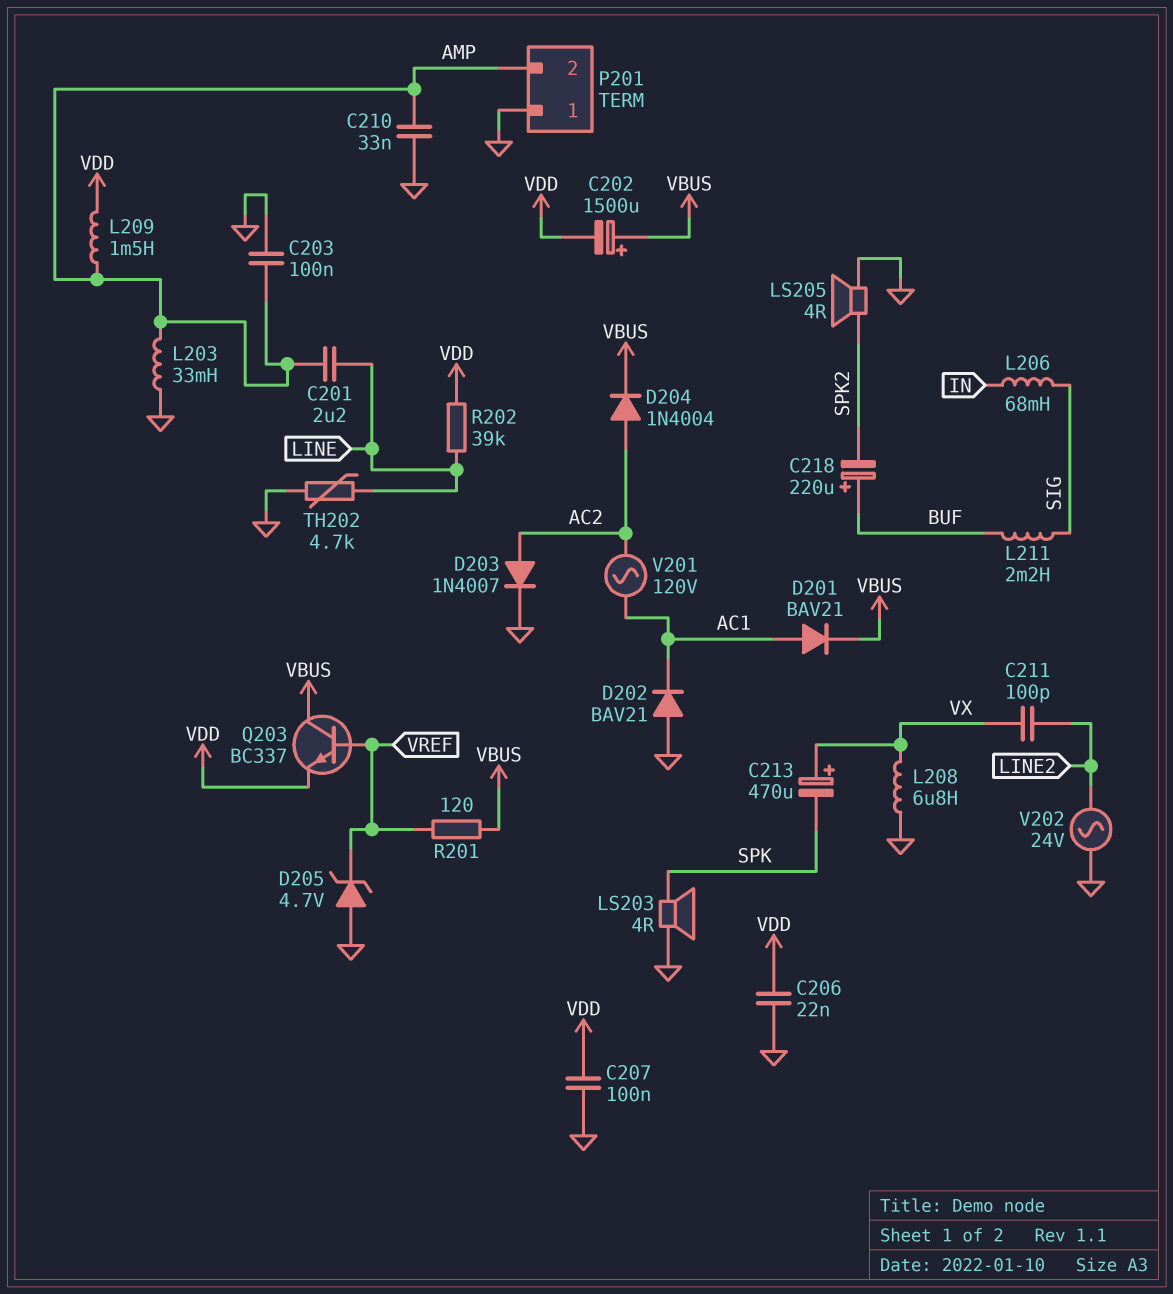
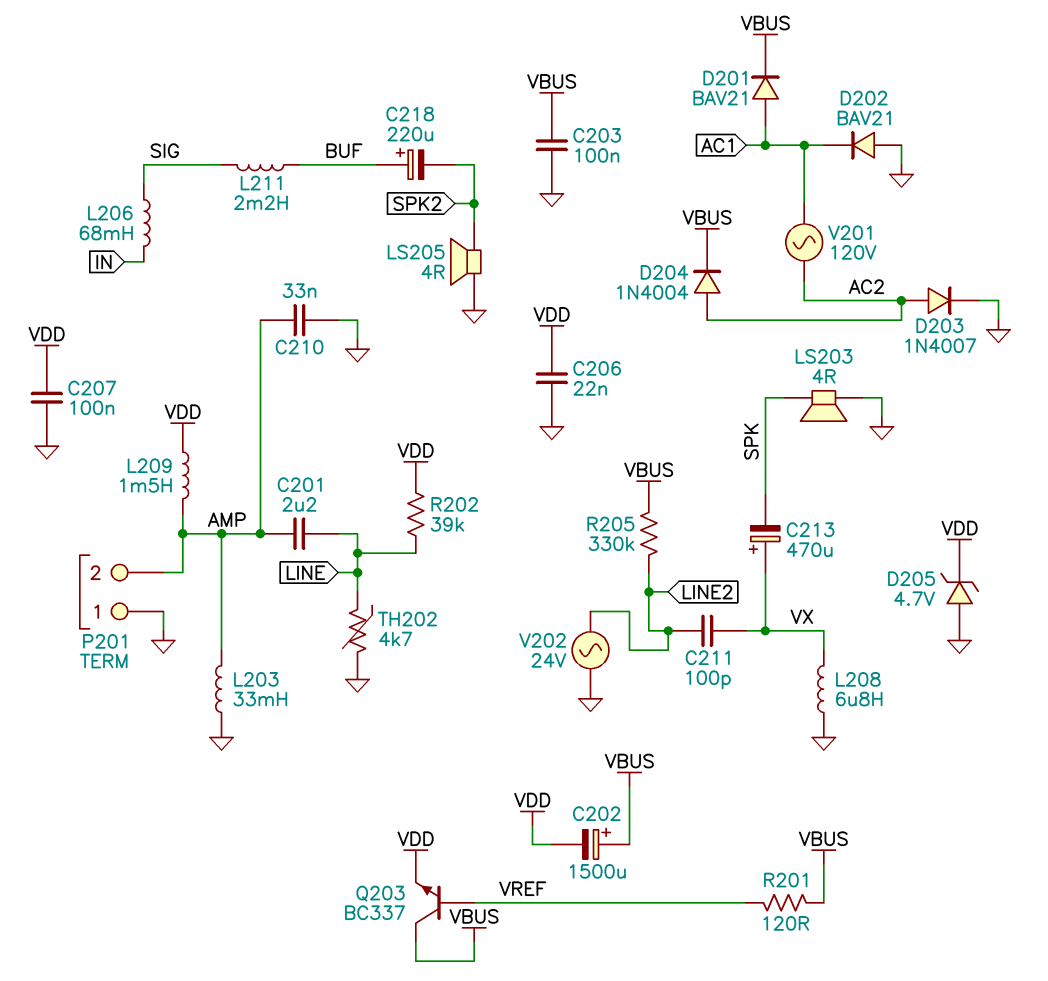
C203: 100nF (AMP, GND) -> 100nF (GND, VBUS)
D205: zener 4.7V (A GND, K VREF) -> zener 4.7V (A GND, K VDD)
R205: none -> 330k (LINE2, VBUS)

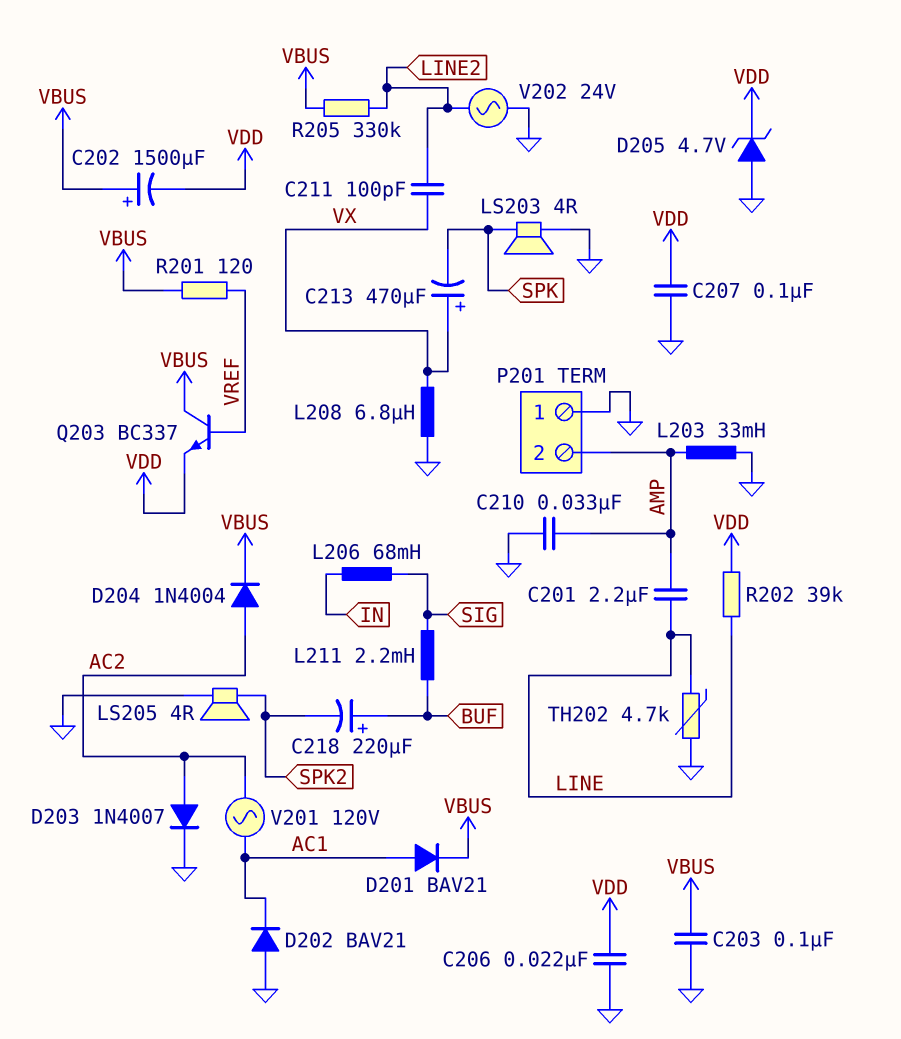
L209: 1.5mH (AMP, VDD) -> none

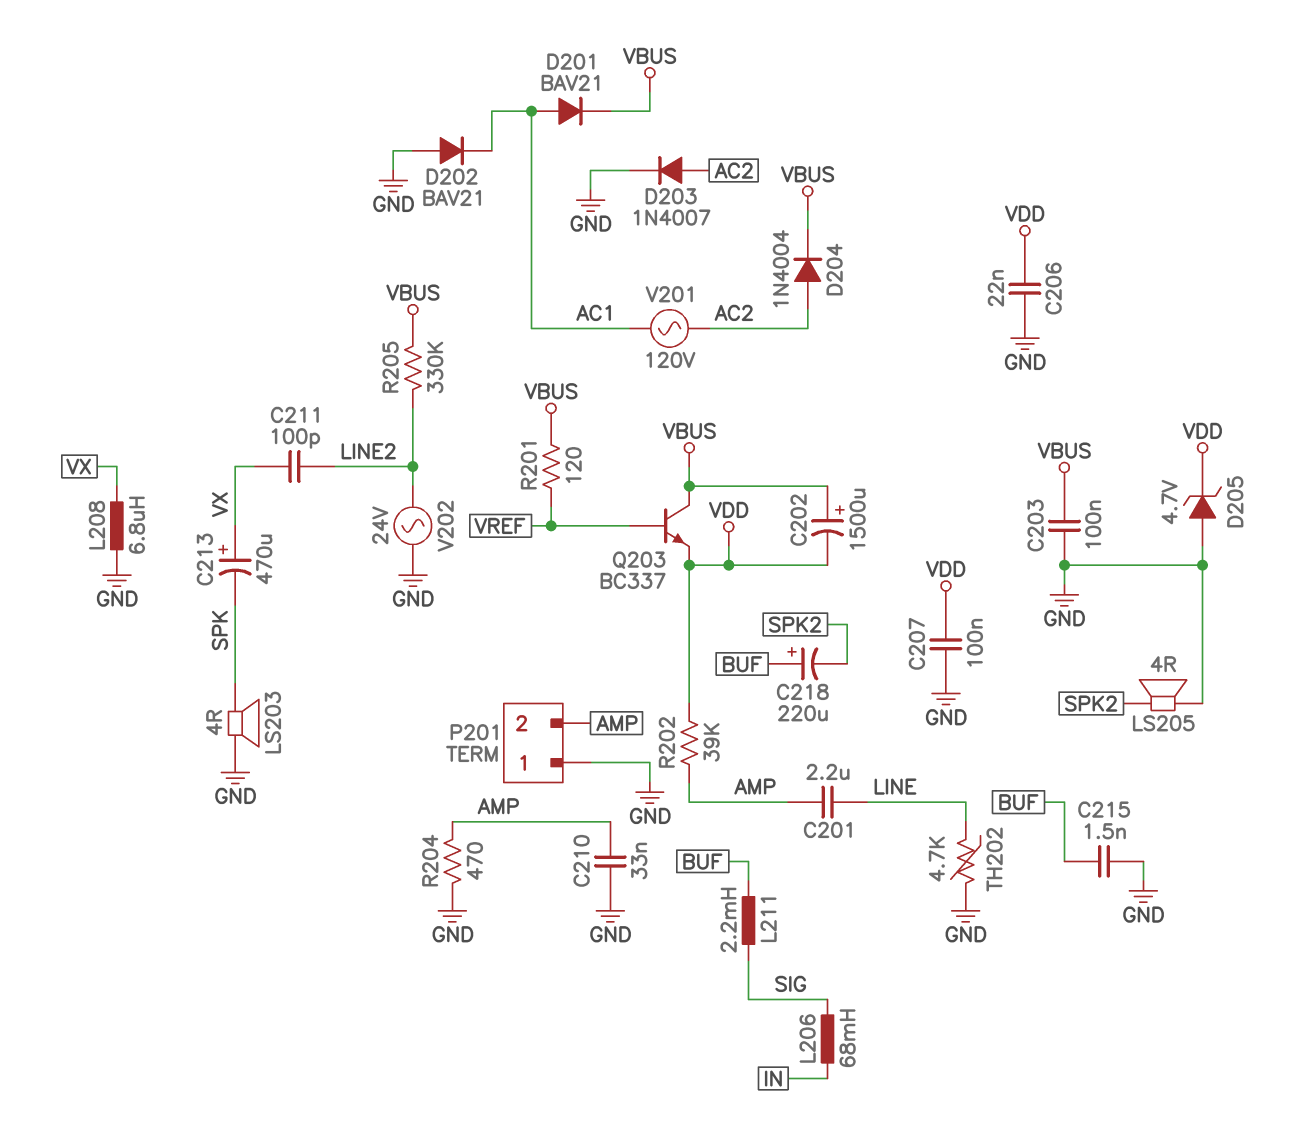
C215: none -> 1.5nF (BUF, GND)
L203: 33mH (AMP, GND) -> none
R202: 39k (LINE, VDD) -> 39k (AMP, VDD)
R204: none -> 470 (AMP, GND)

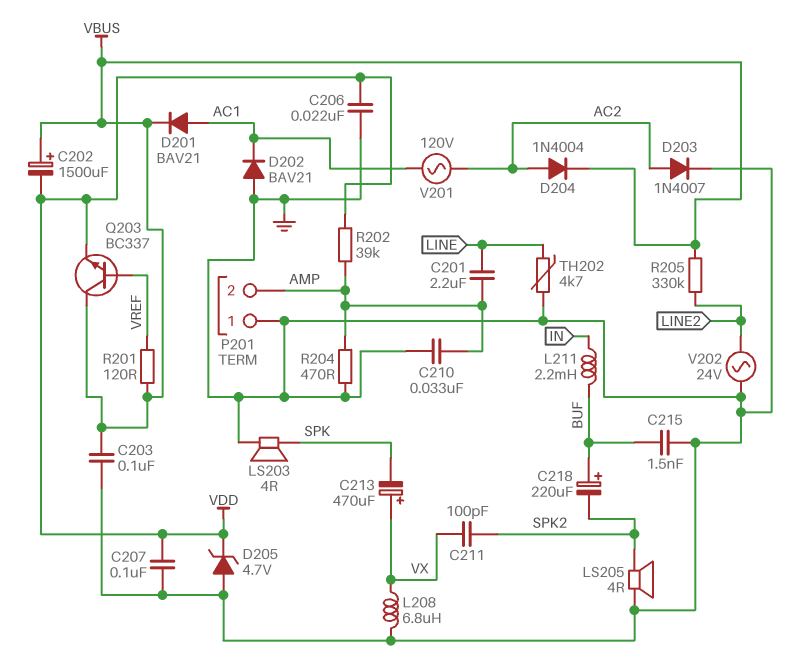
C211: 100pF (LINE2, VX) -> 100pF (SPK2, VX)
L206: 68mH (IN, SIG) -> none
L211: 2.2mH (BUF, SIG) -> 2.2mH (BUF, IN)

